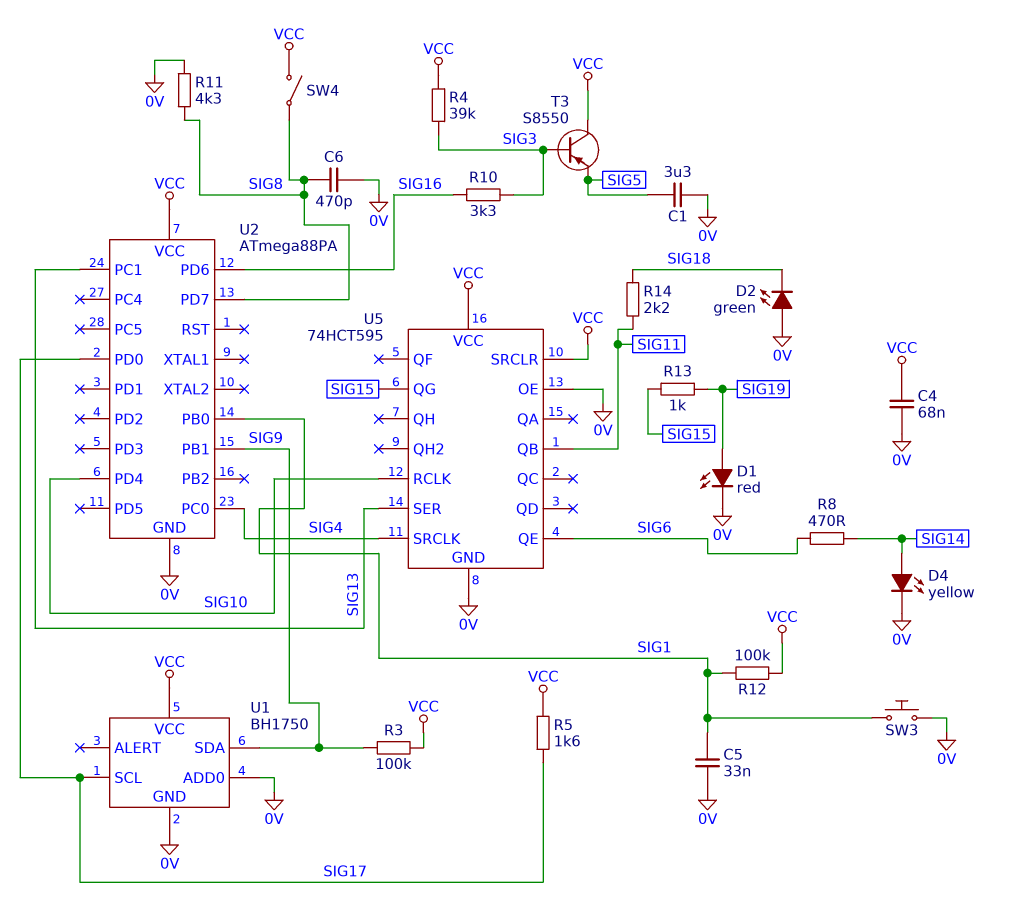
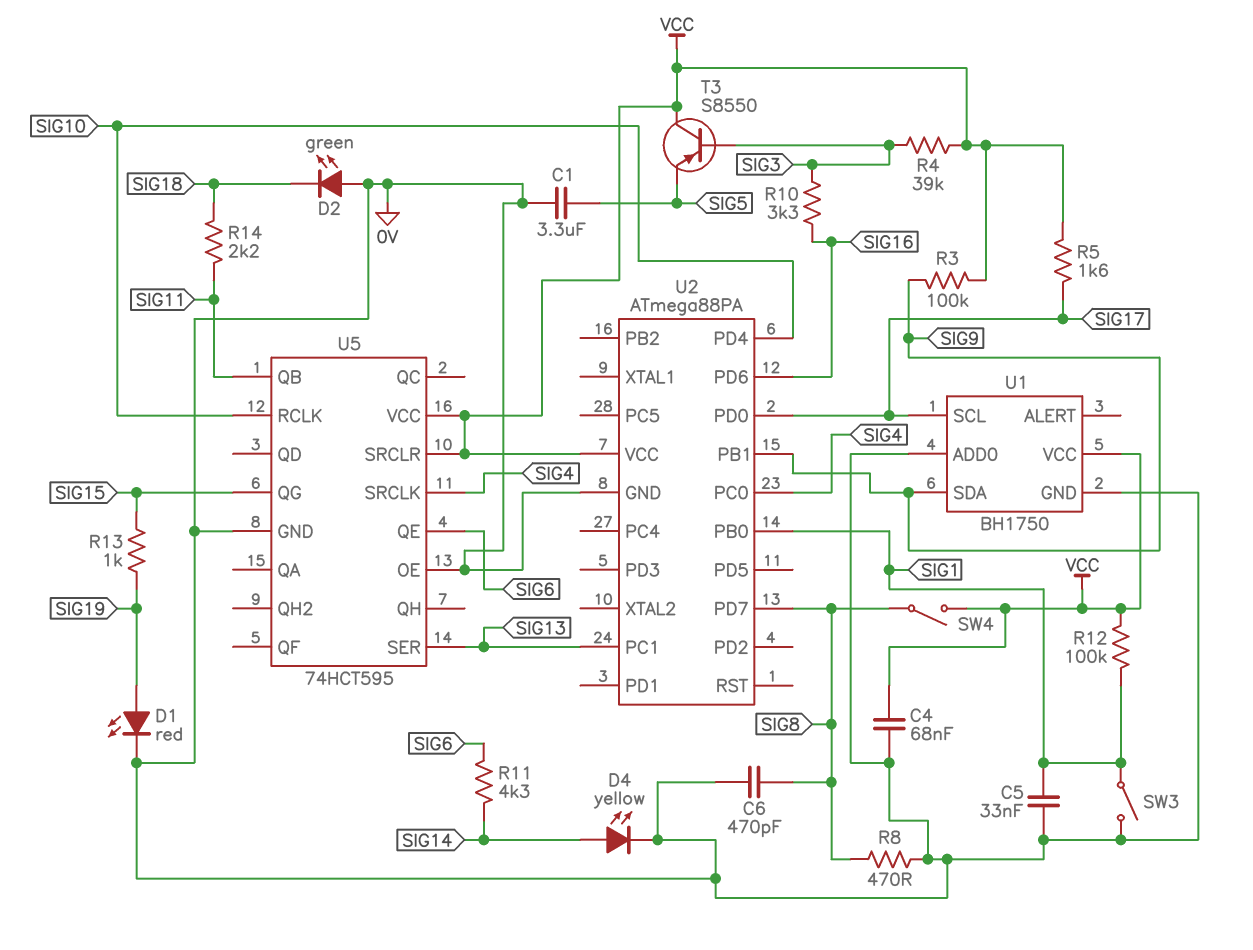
R8: 470 (SIG6, SIG14) -> 470 (0V, SIG8)
R11: 4.3k (0V, SIG8) -> 4.3k (SIG6, SIG14)
SW3: button (0V, SIG1) -> switch (0V, SIG1)

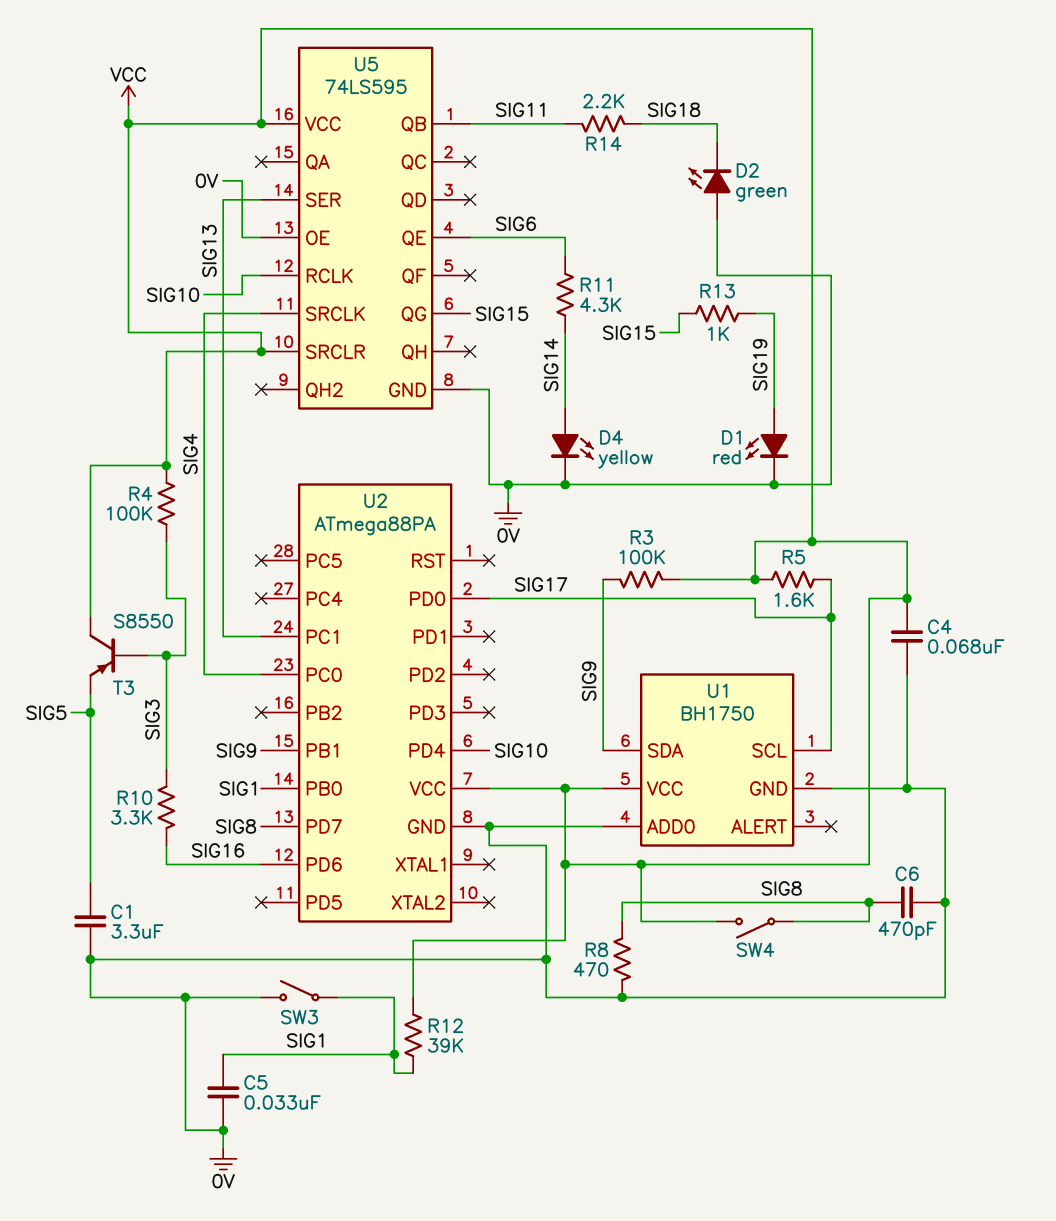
R4: 39k (SIG3, VCC) -> 100k (SIG3, VCC)
R12: 100k (SIG1, VCC) -> 39k (SIG1, VCC)
U5: 74HCT595 -> 74LS595

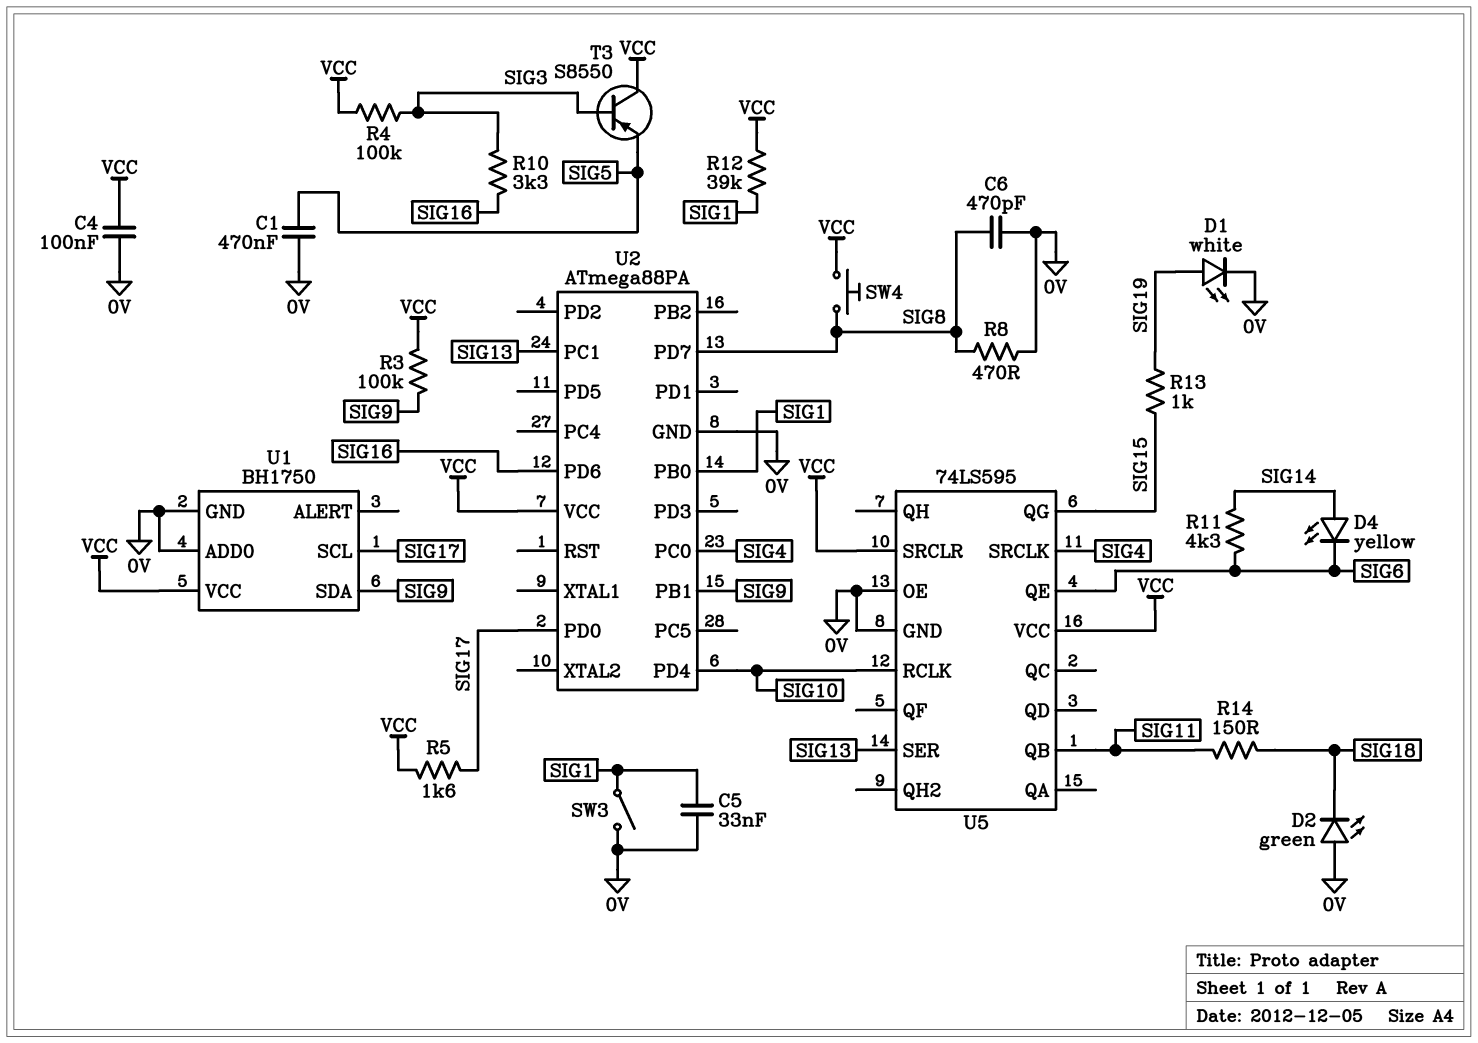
C1: 3.3uF (0V, SIG5) -> 470nF (0V, SIG5)
C4: 68nF (0V, VCC) -> 100nF (0V, VCC)
D1: LED red (A SIG19, K 0V) -> LED white (A SIG19, K 0V)
D4: LED yellow (A SIG14, K 0V) -> LED yellow (A SIG14, K SIG6)
R14: 2.2k (SIG11, SIG18) -> 150 (SIG11, SIG18)
SW4: switch (SIG8, VCC) -> button (SIG8, VCC)

